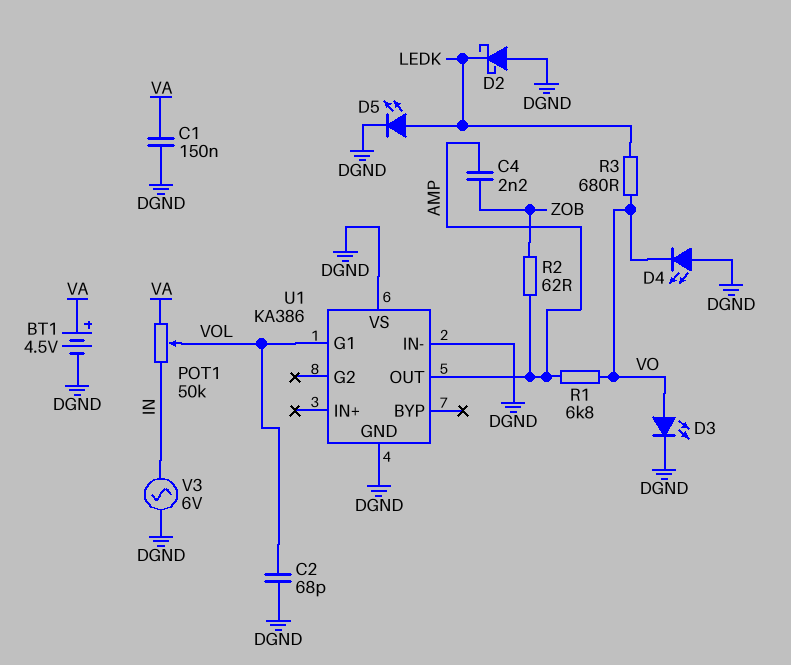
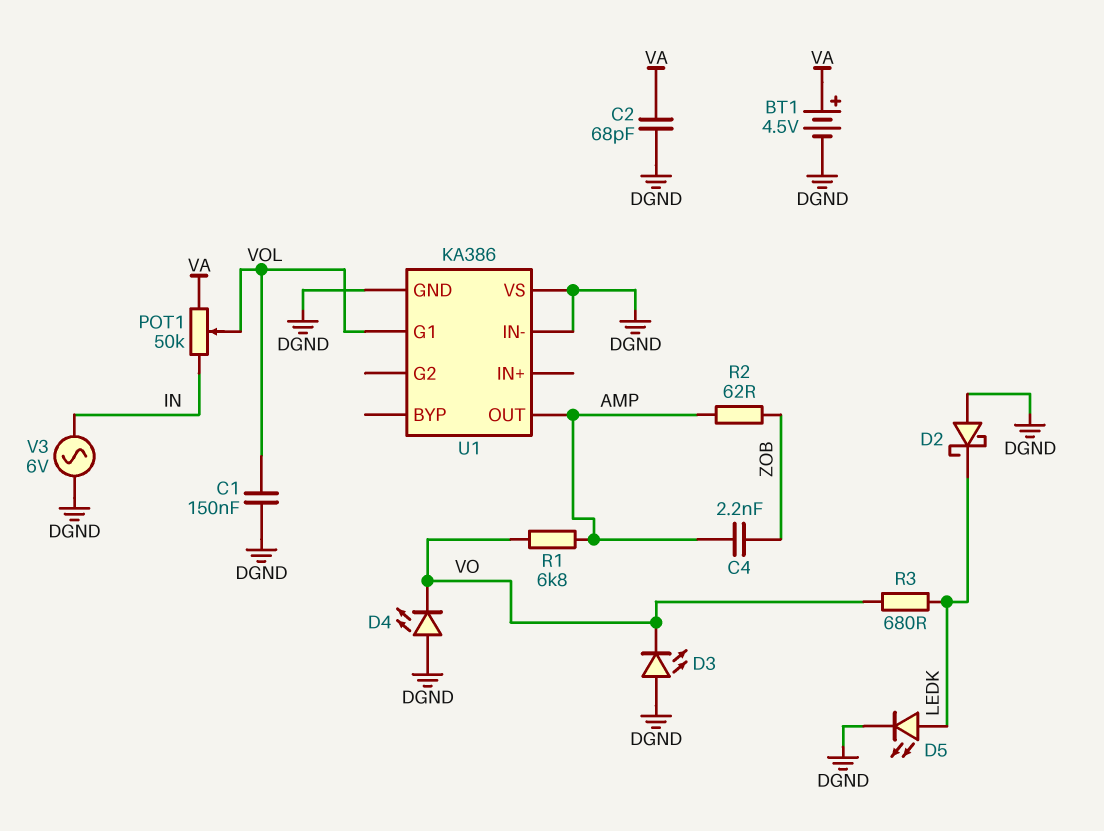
C1: 150nF (DGND, VA) -> 150nF (DGND, VOL)
C2: 68pF (DGND, VOL) -> 68pF (DGND, VA)
D3: LED (A VO, K DGND) -> LED (A DGND, K VO)

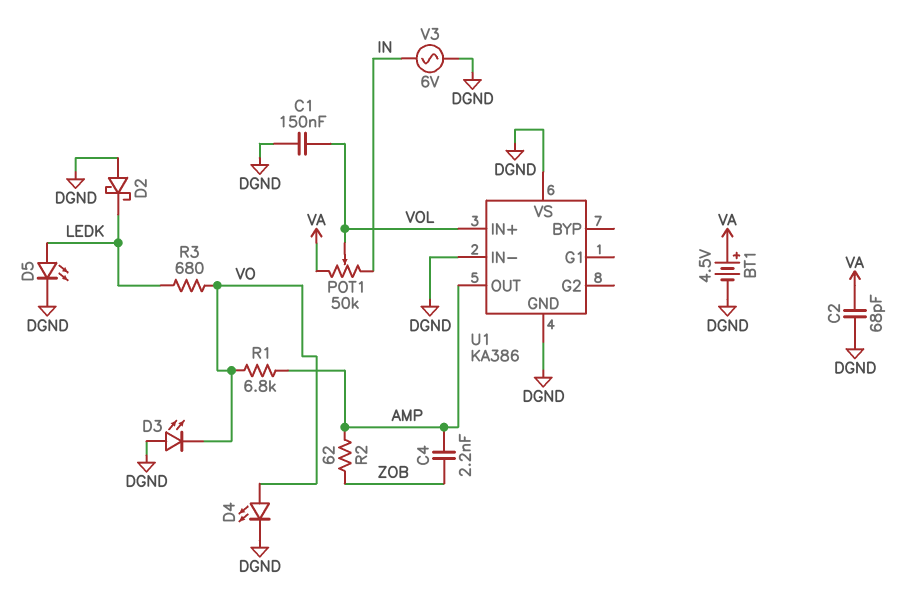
D4: LED (A DGND, K VO) -> LED (A VO, K DGND)
U1 pin G1: VOL -> none
U1 pin IN+: none -> VOL

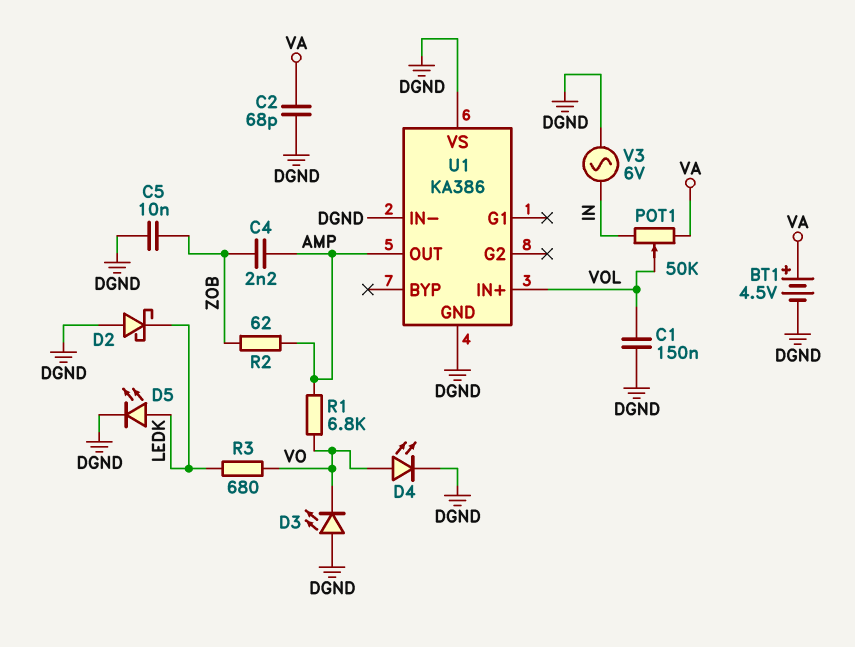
C5: none -> 10nF (DGND, ZOB)

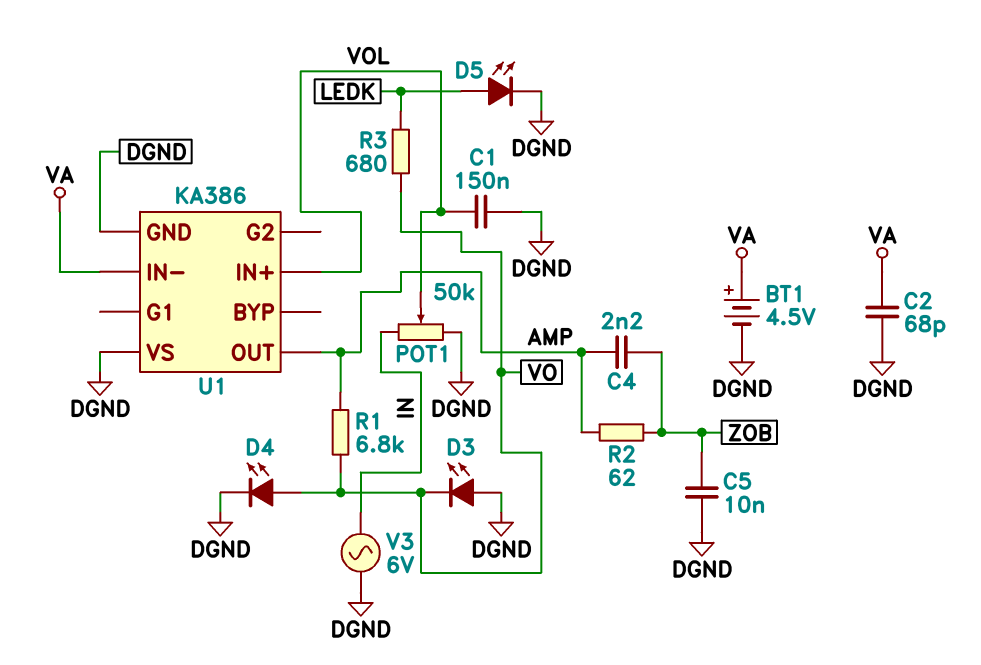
D2: schottky (A DGND, K LEDK) -> none
POT1: 50k (IN, VA, wiper VOL) -> 50k (DGND, IN, wiper VOL)
U1 pin IN-: DGND -> VA

